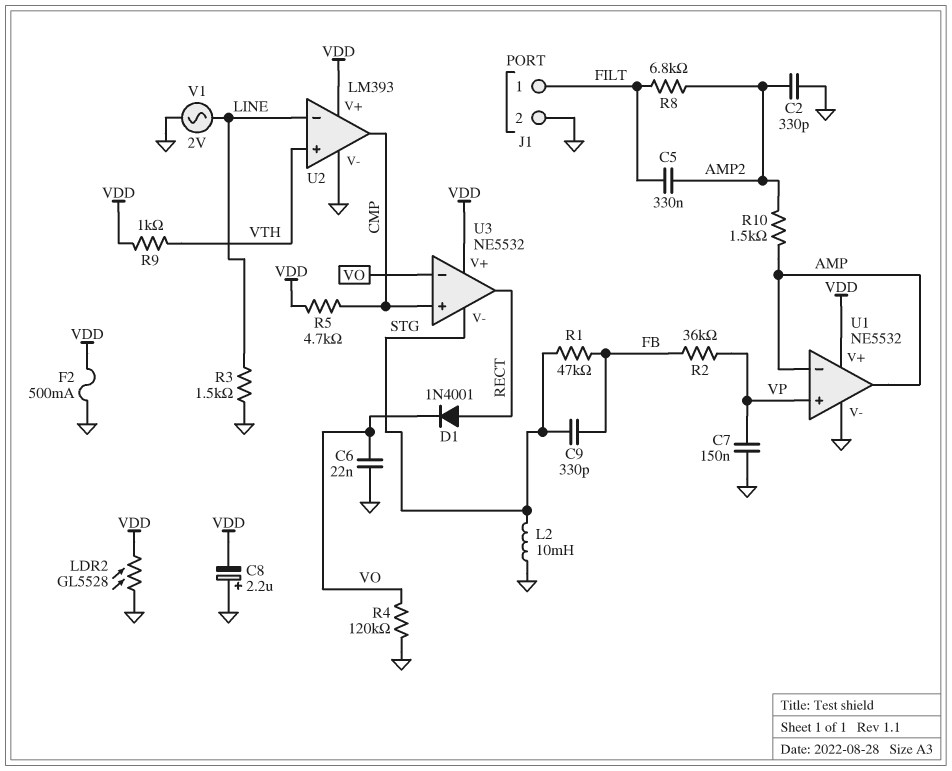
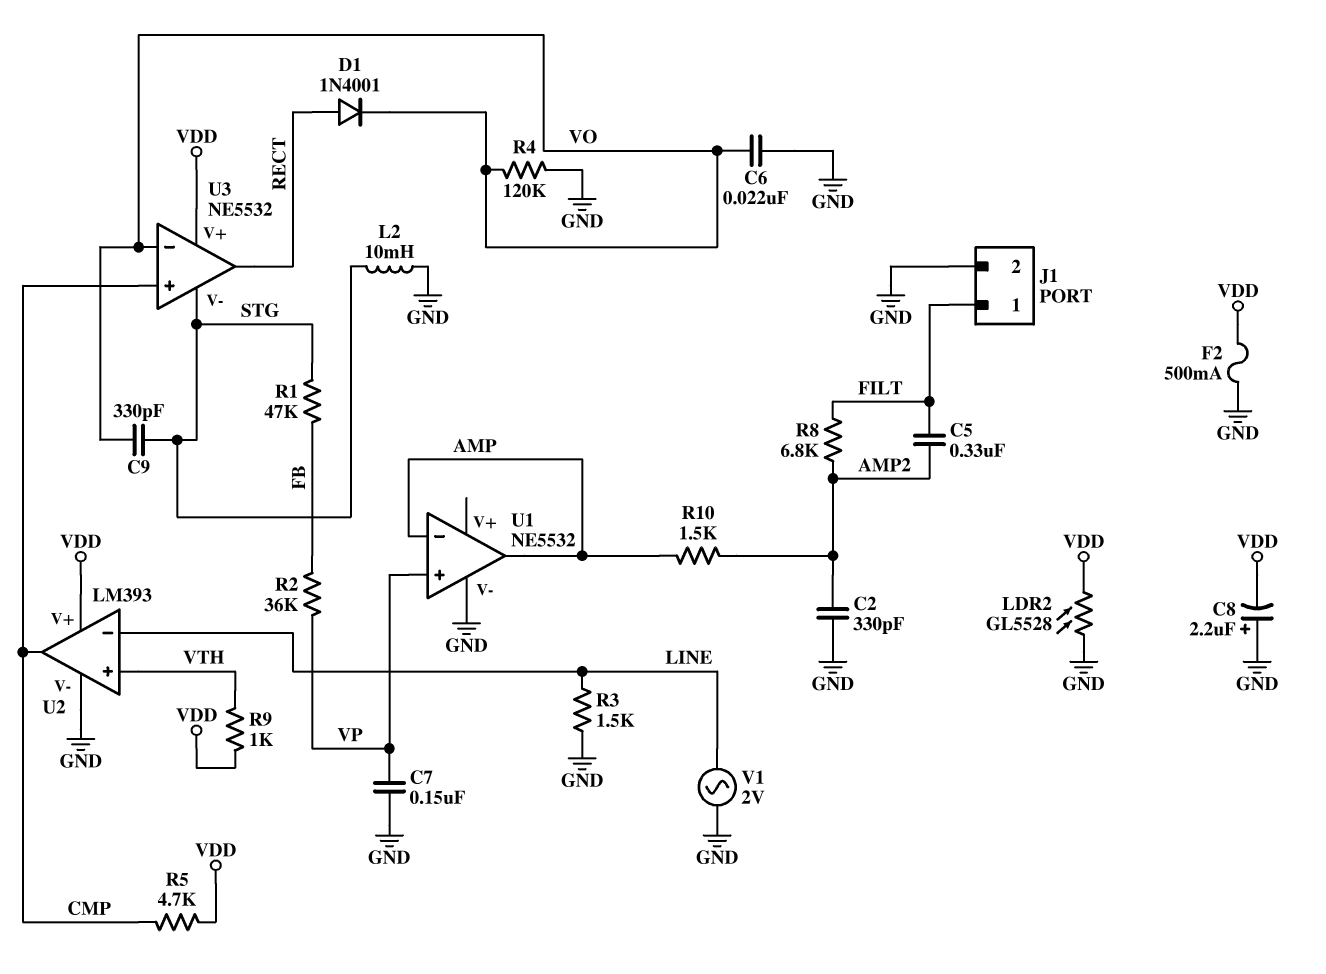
C9: 330pF (FB, STG) -> 330pF (STG, VO)
U1 pin V+: VDD -> none

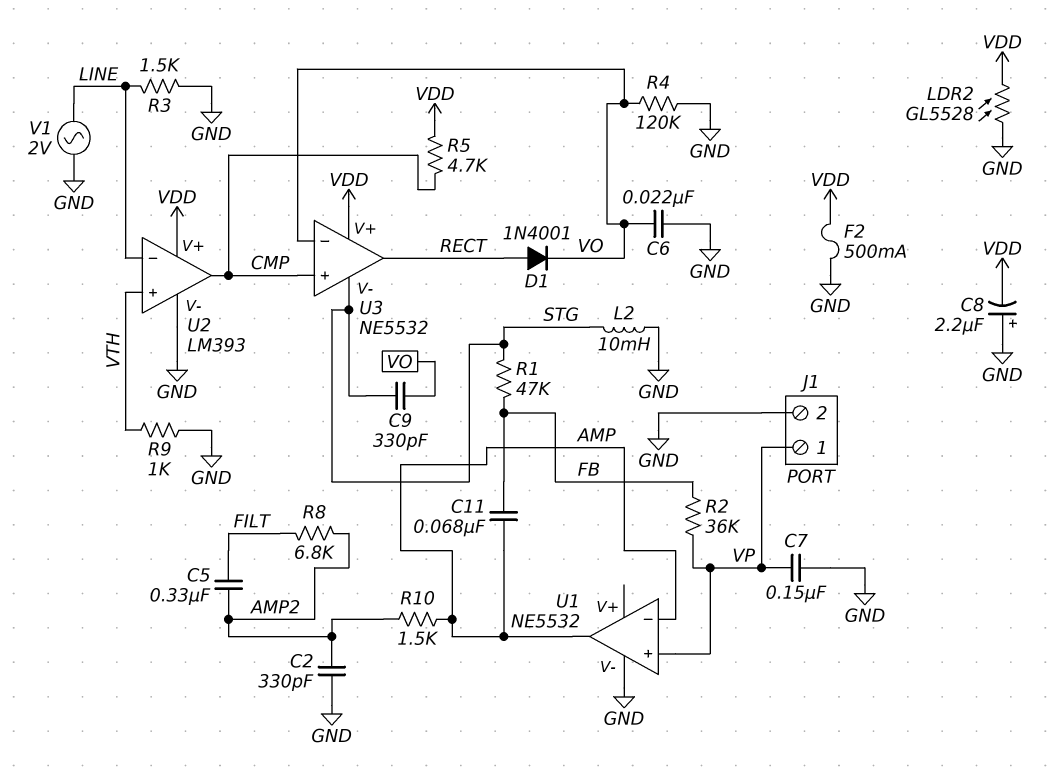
C11: none -> 68nF (AMP, FB)
J1 pin 1: FILT -> VP
R9: 1k (VDD, VTH) -> 1k (GND, VTH)

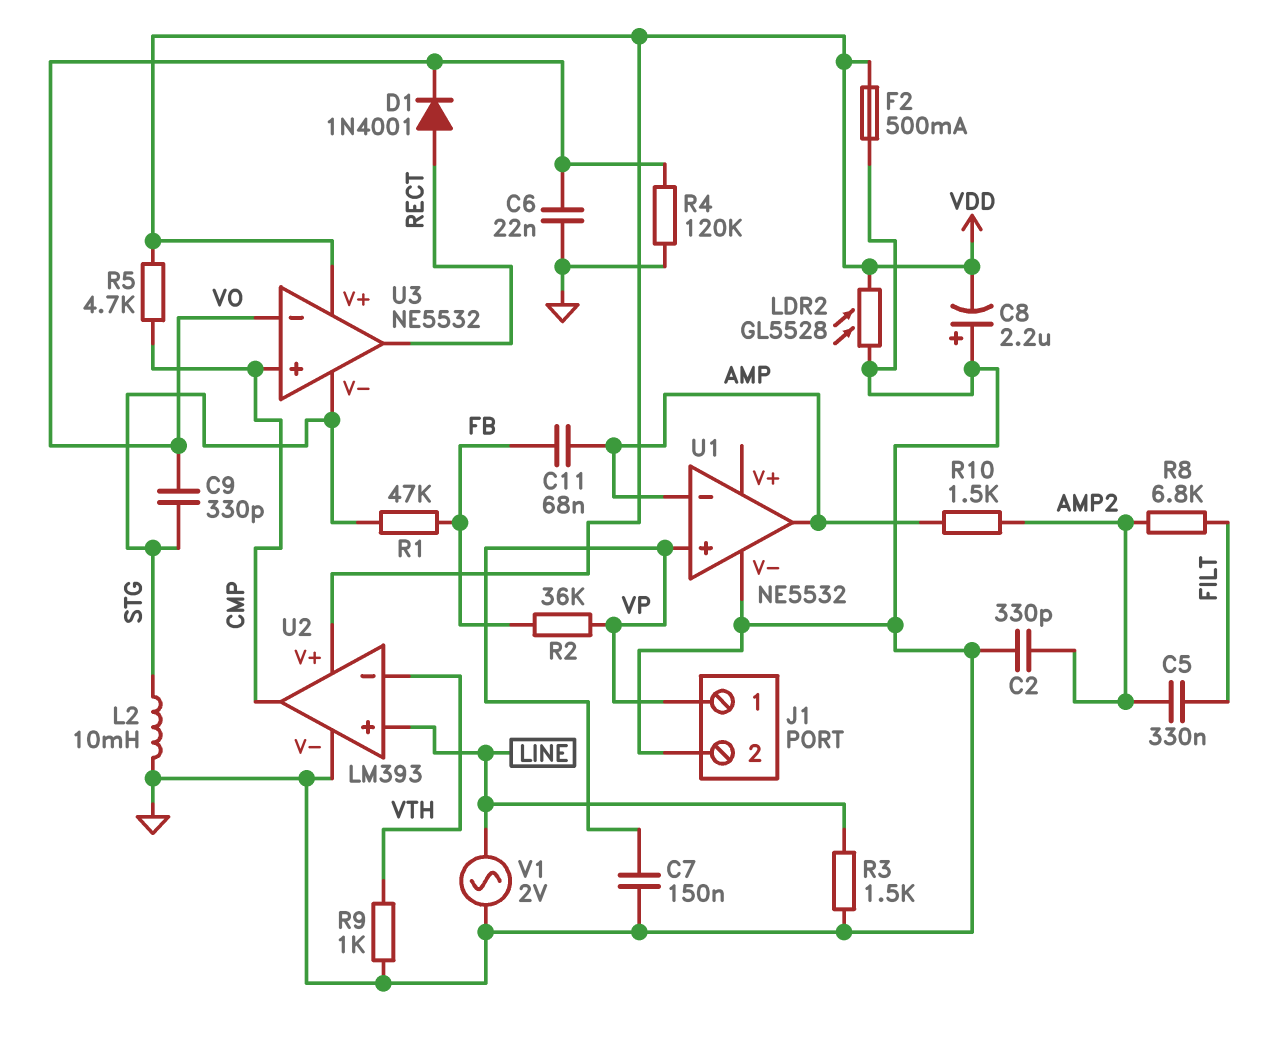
U2 pin in+: VTH -> LINE
U2 pin in-: LINE -> VTH

